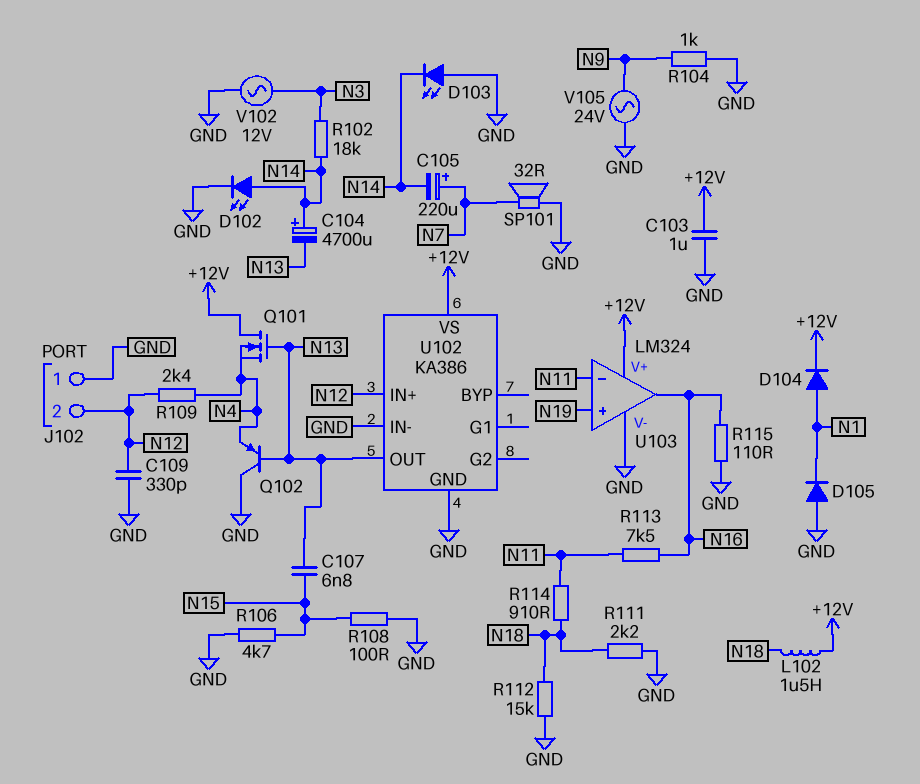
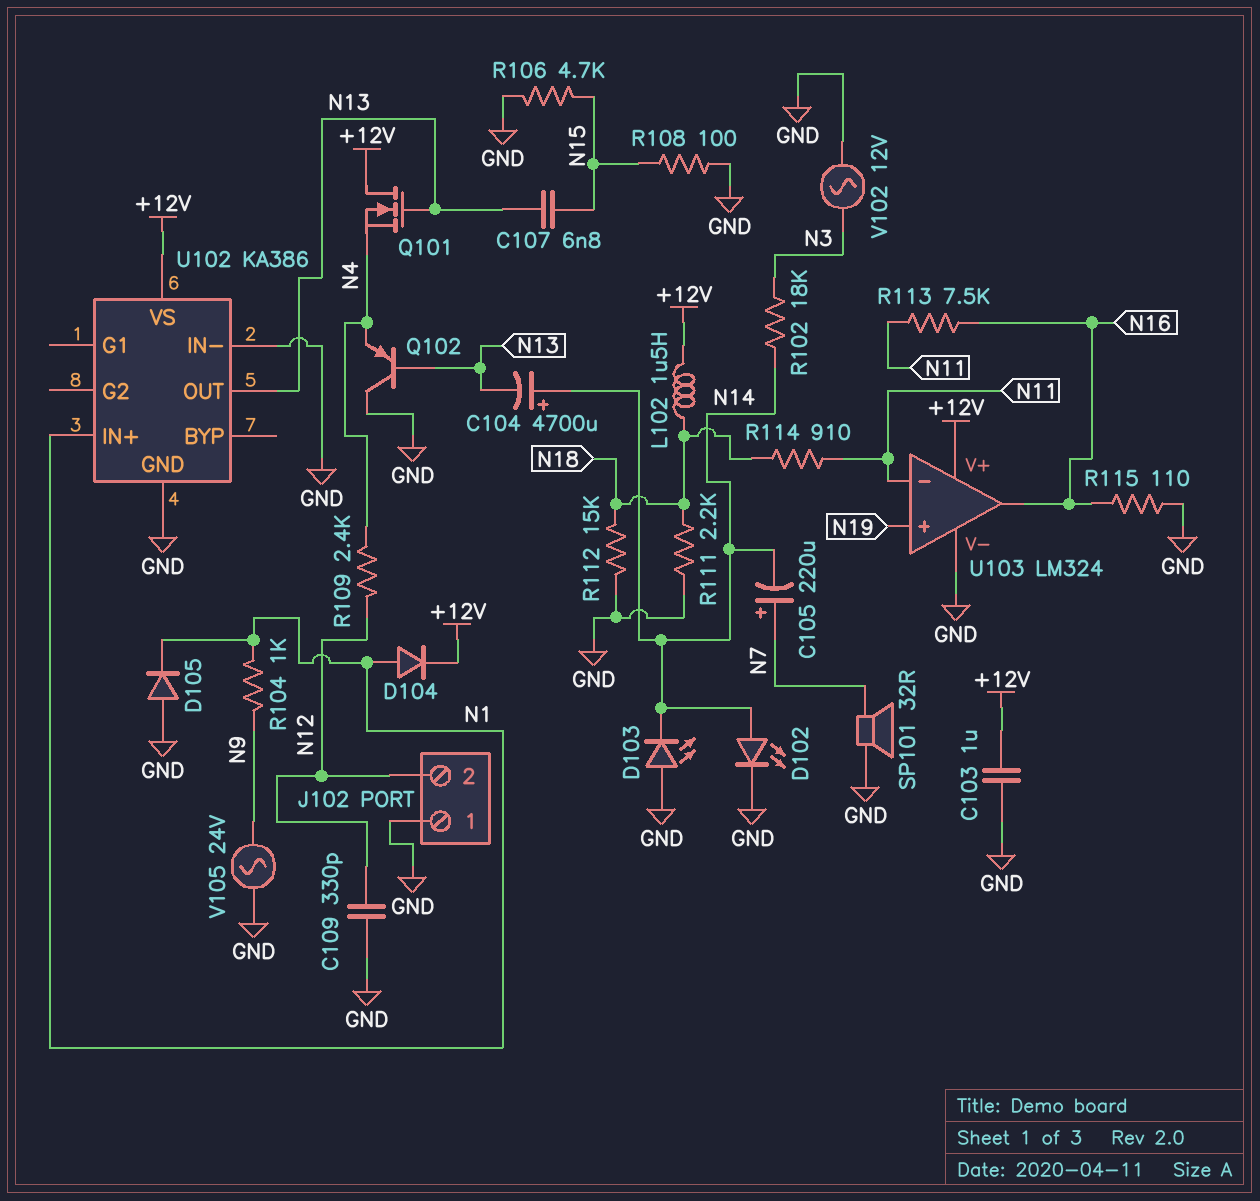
R104: 1k (GND, N9) -> 1k (N1, N9)
U102 pin IN+: N12 -> N1

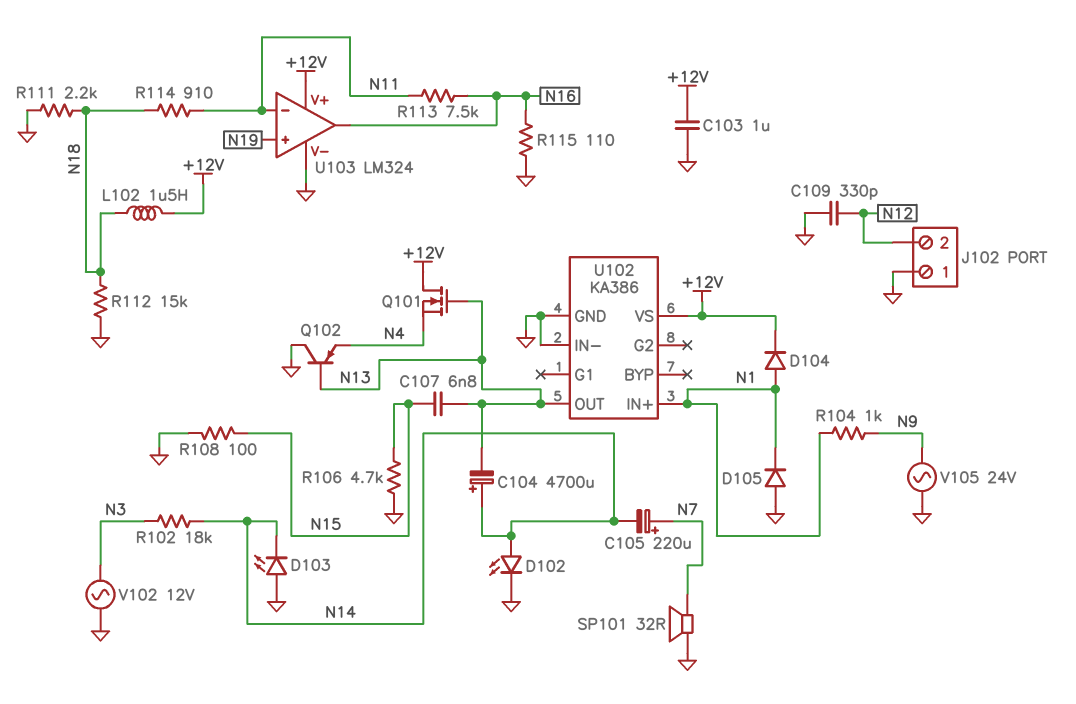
R109: 2.4k (N4, N12) -> none

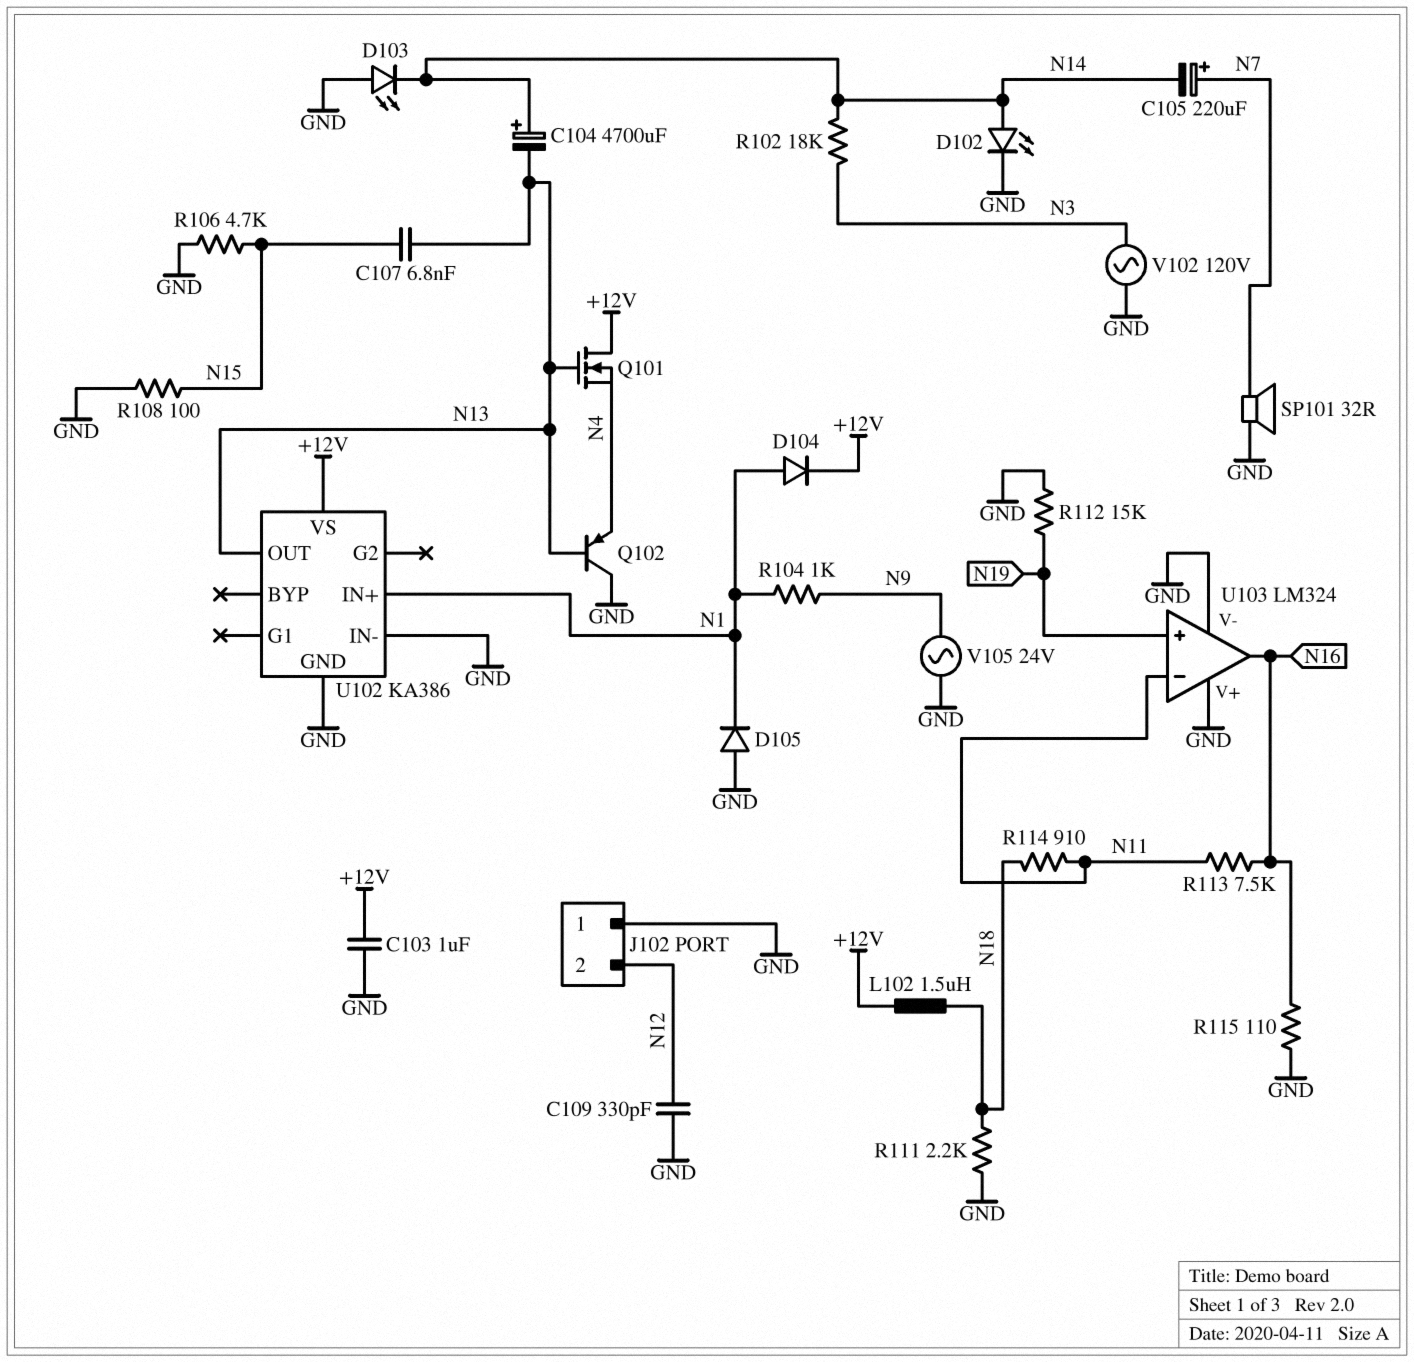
R112: 15k (GND, N18) -> 15k (GND, N19)
U103 pin V+: +12V -> GND
V102: AC 12V (GND, N3) -> AC 120V (GND, N3)

